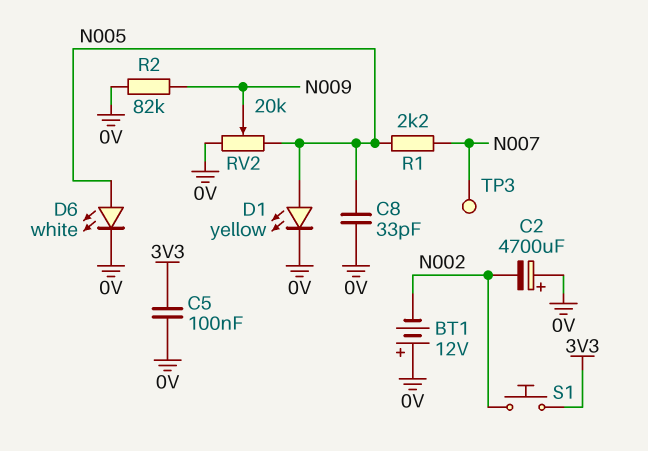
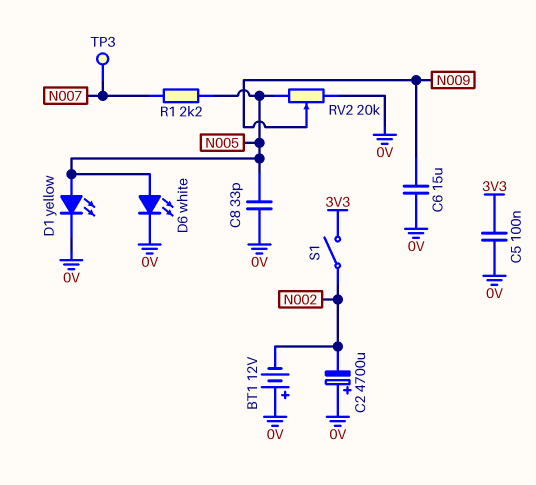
C6: none -> 15uF (0V, N009)
R2: 82k (0V, N009) -> none
S1: button (3V3, N002) -> switch (3V3, N002)

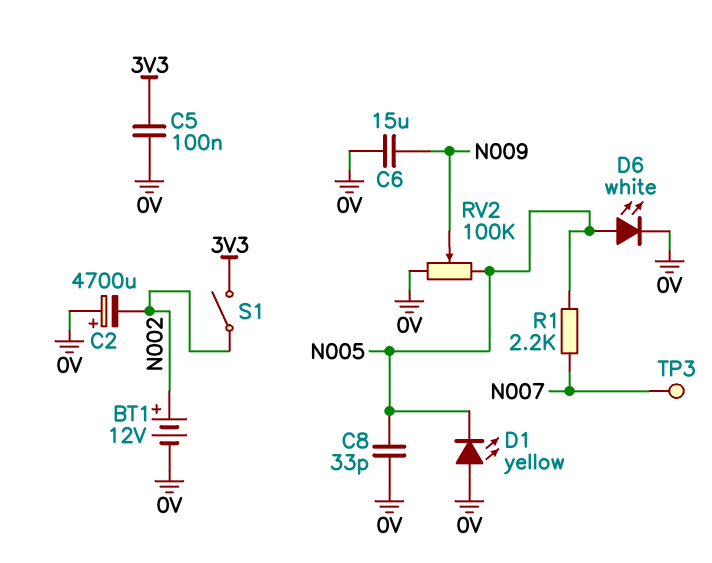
BT1: 12V (plus 0V, minus N002) -> 12V (plus N002, minus 0V)
D1: LED yellow (A N005, K 0V) -> LED yellow (A 0V, K N005)
RV2: 20k (0V, N005, wiper N009) -> 100k (0V, N005, wiper N009)

